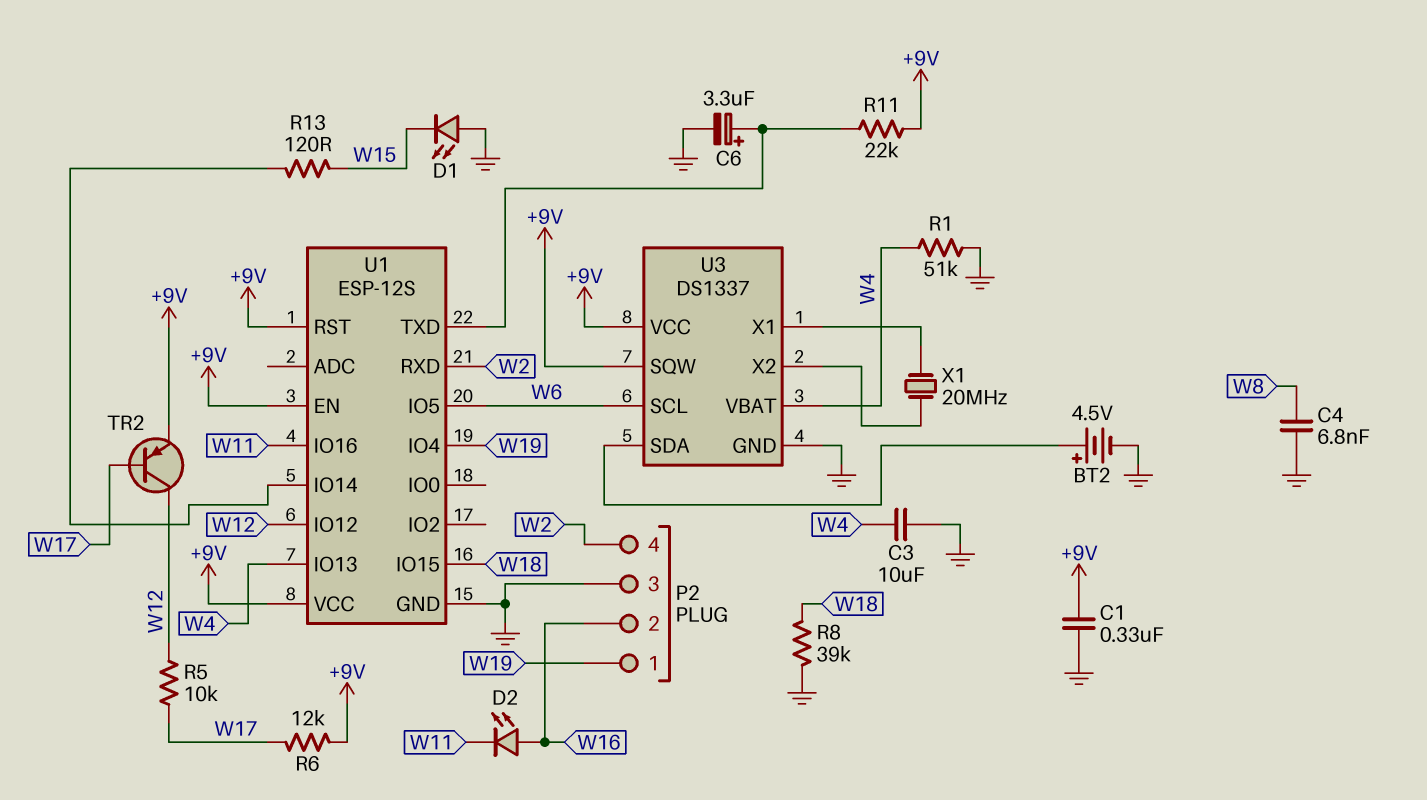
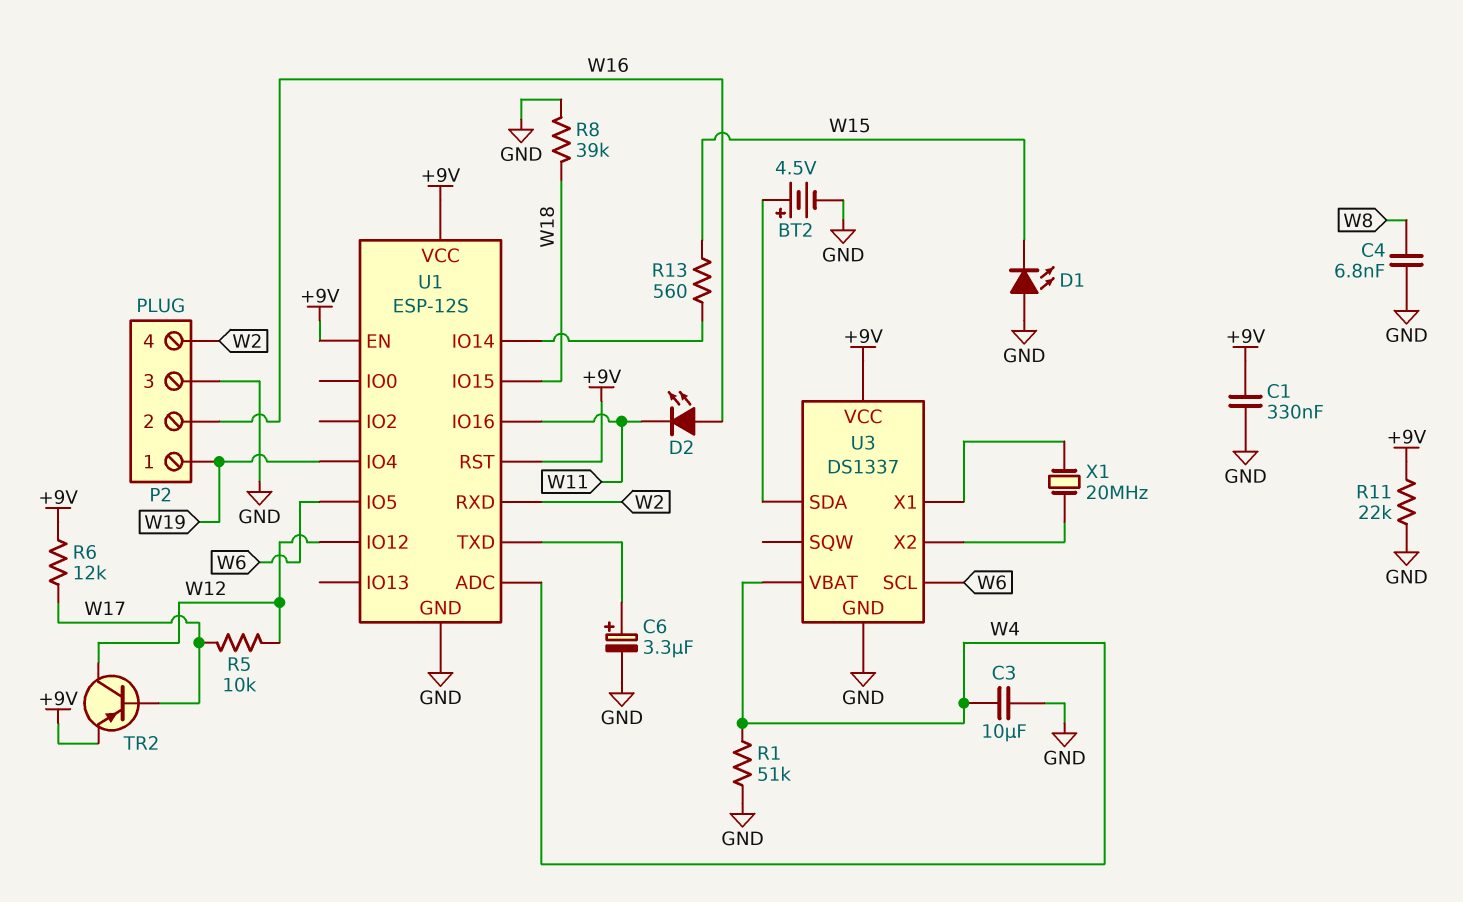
R11: 22k (+9V, U1/TXD) -> 22k (+9V, GND)
R13: 120 (U1/IO14, W15) -> 560 (U1/IO14, W15)
U1 pin ADC: none -> W4
U1 pin IO13: W4 -> none
U3 pin SQW: +9V -> none

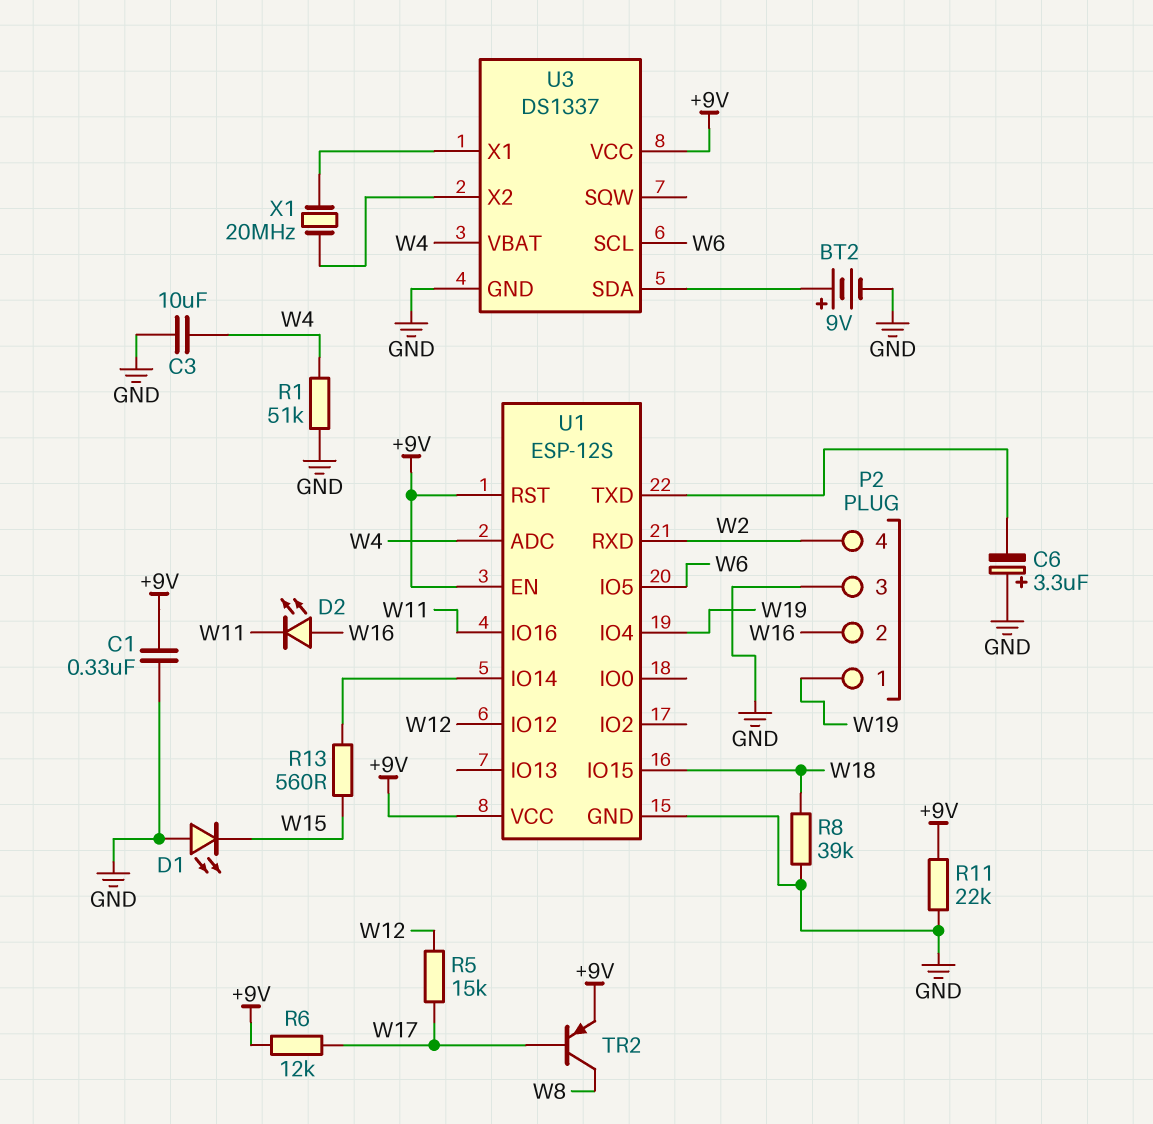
BT2: 4.5V (plus U3/SDA, minus GND) -> 9V (plus U3/SDA, minus GND)
C4: 6.8nF (GND, W8) -> none
C6: 3.3uF (plus U1/TXD, minus GND) -> 3.3uF (plus GND, minus U1/TXD)
R5: 10k (W12, W17) -> 15k (W12, W17)
TR2: PNP (B W17, C W12, E +9V) -> PNP (B W17, C W8, E +9V)

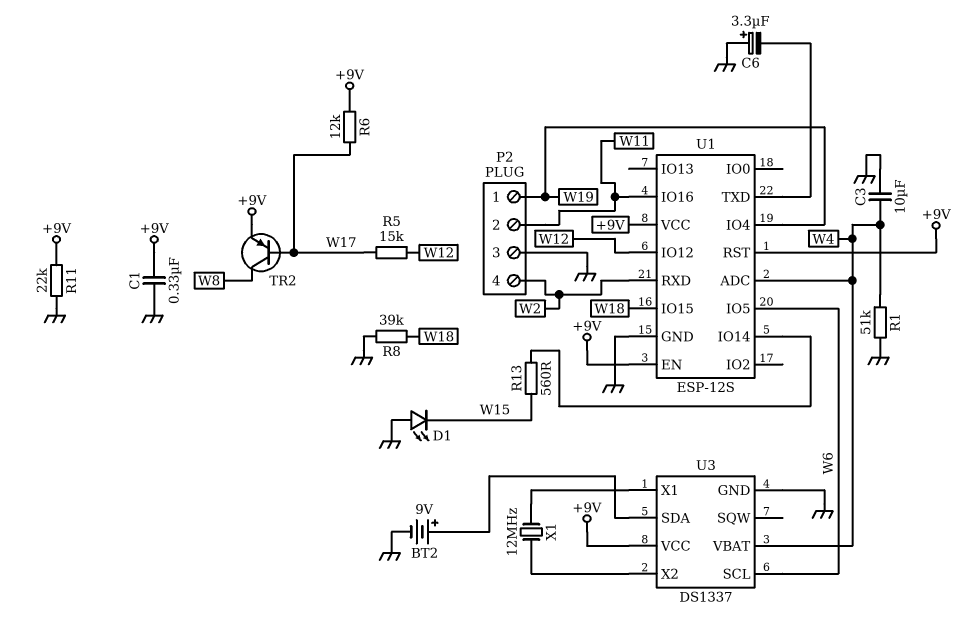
D2: LED (A W16, K W11) -> none
P2 pin 2: W16 -> W11
X1: 20MHz (U3/X1, U3/X2) -> 12MHz (U3/X1, U3/X2)

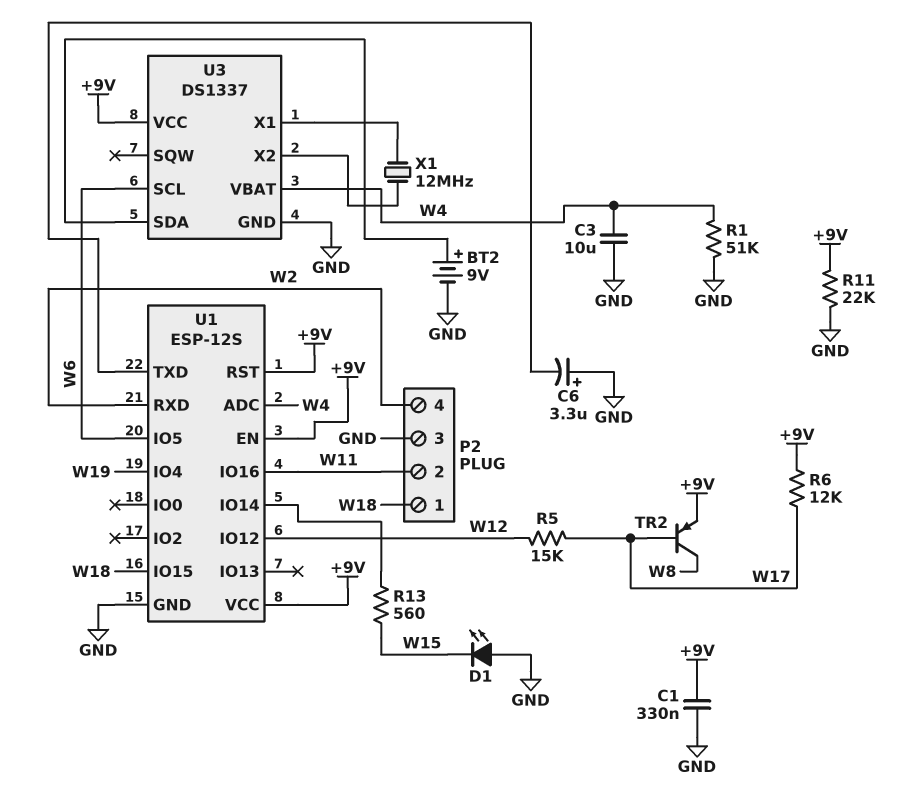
P2 pin 1: W19 -> W18
R8: 39k (GND, W18) -> none

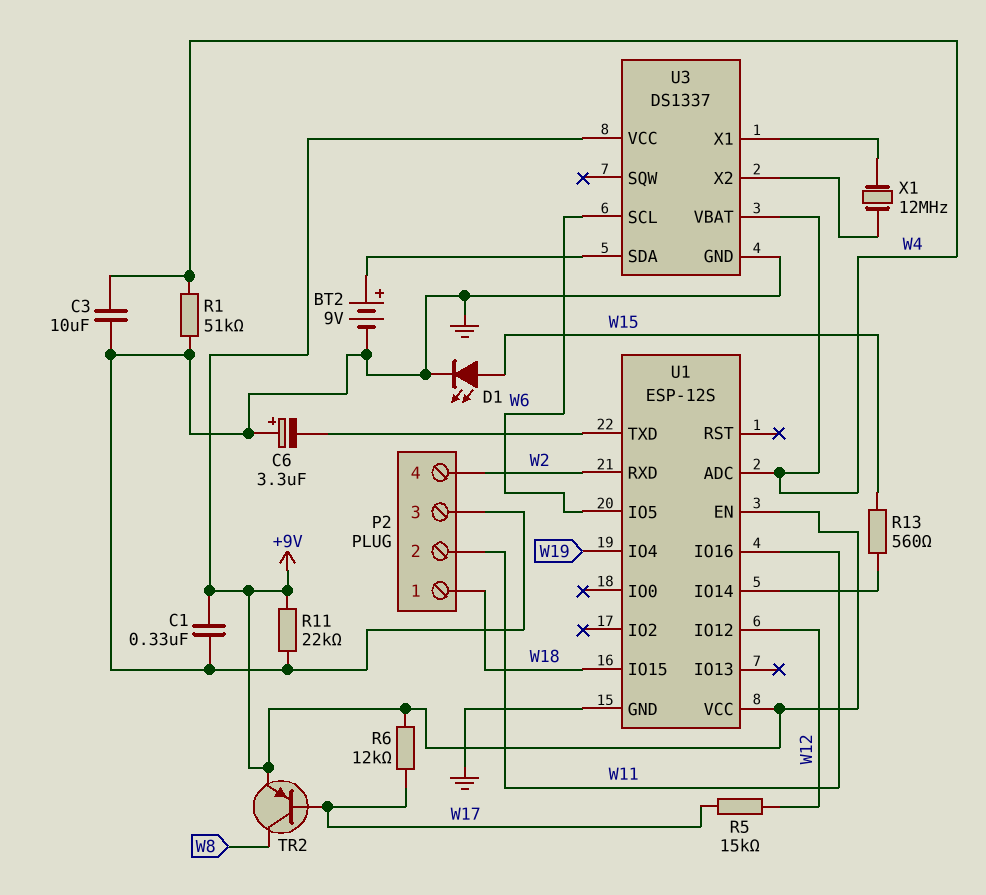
D1: LED (A GND, K W15) -> LED (A W15, K GND)
U1 pin RST: +9V -> none

